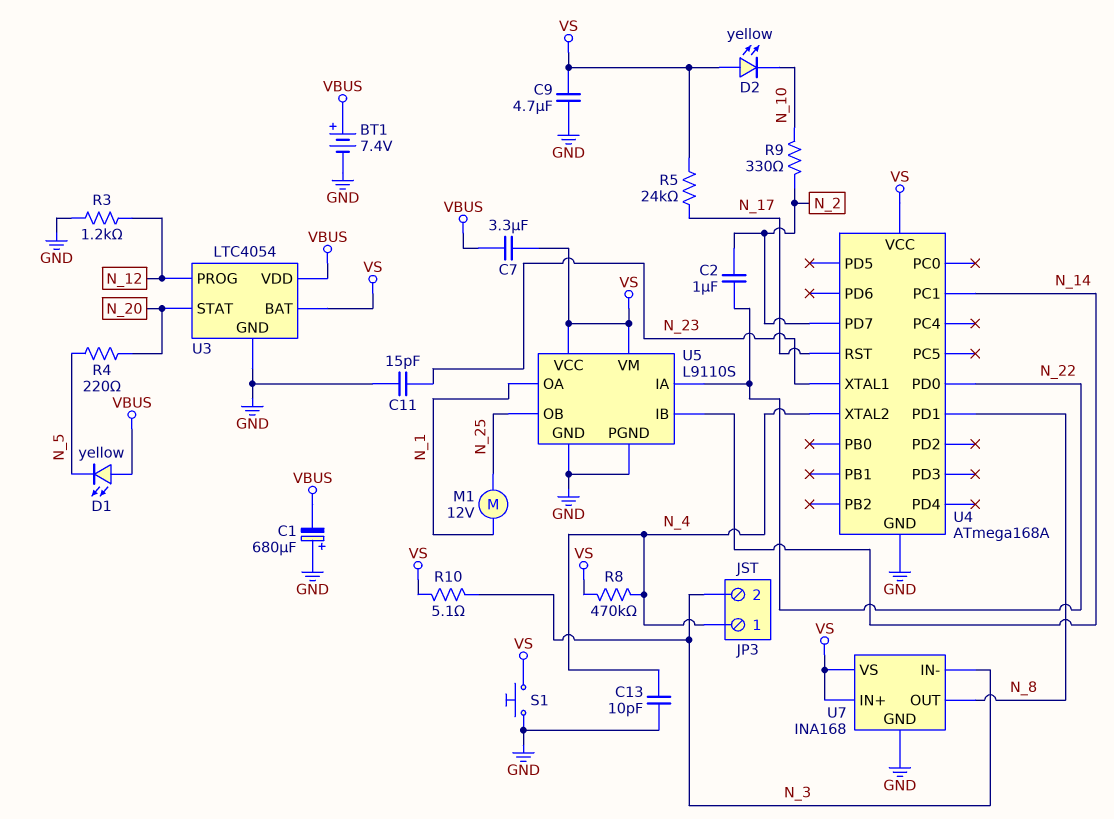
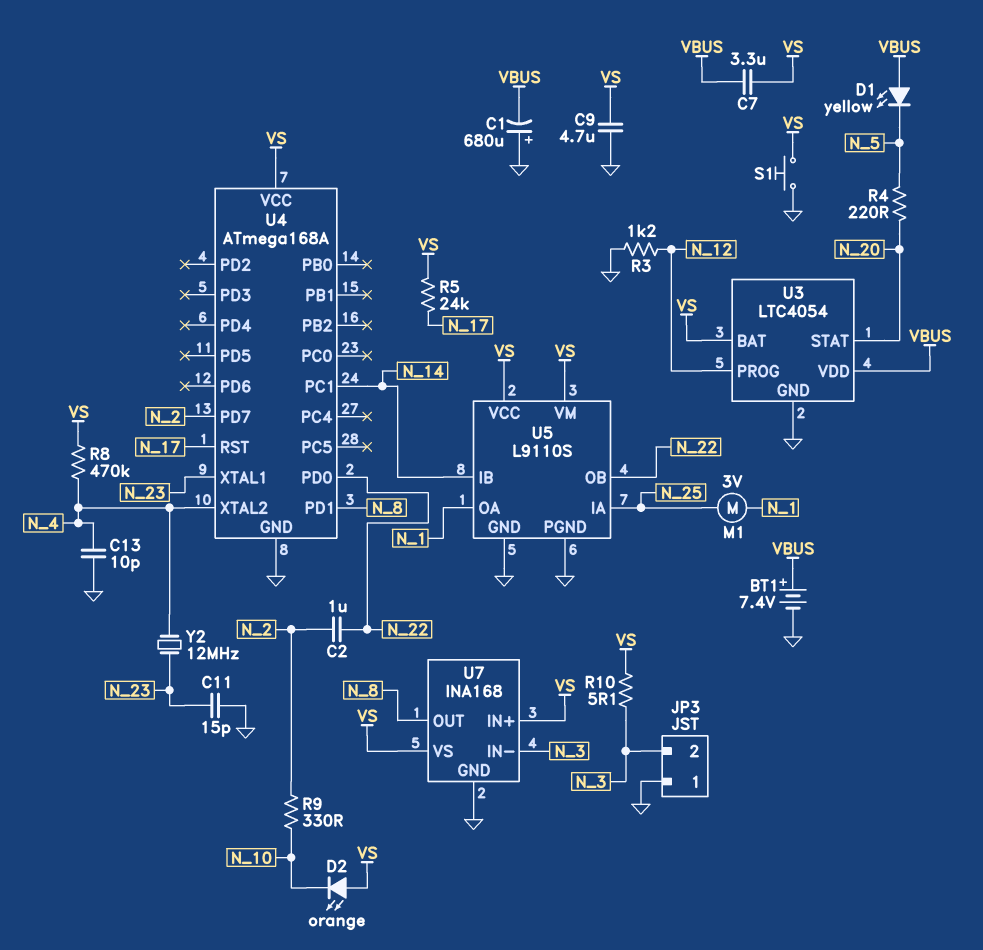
D2: LED yellow (A VS, K N_10) -> LED orange (A VS, K N_10)
JP3 pin 1: N_4 -> GND
M1: motor 12V (N_1, N_25) -> motor 3V (N_1, N_25)
U5 pin IA: N_22 -> N_25
U5 pin OB: N_25 -> N_22
Y2: none -> 12MHz (N_4, N_23)

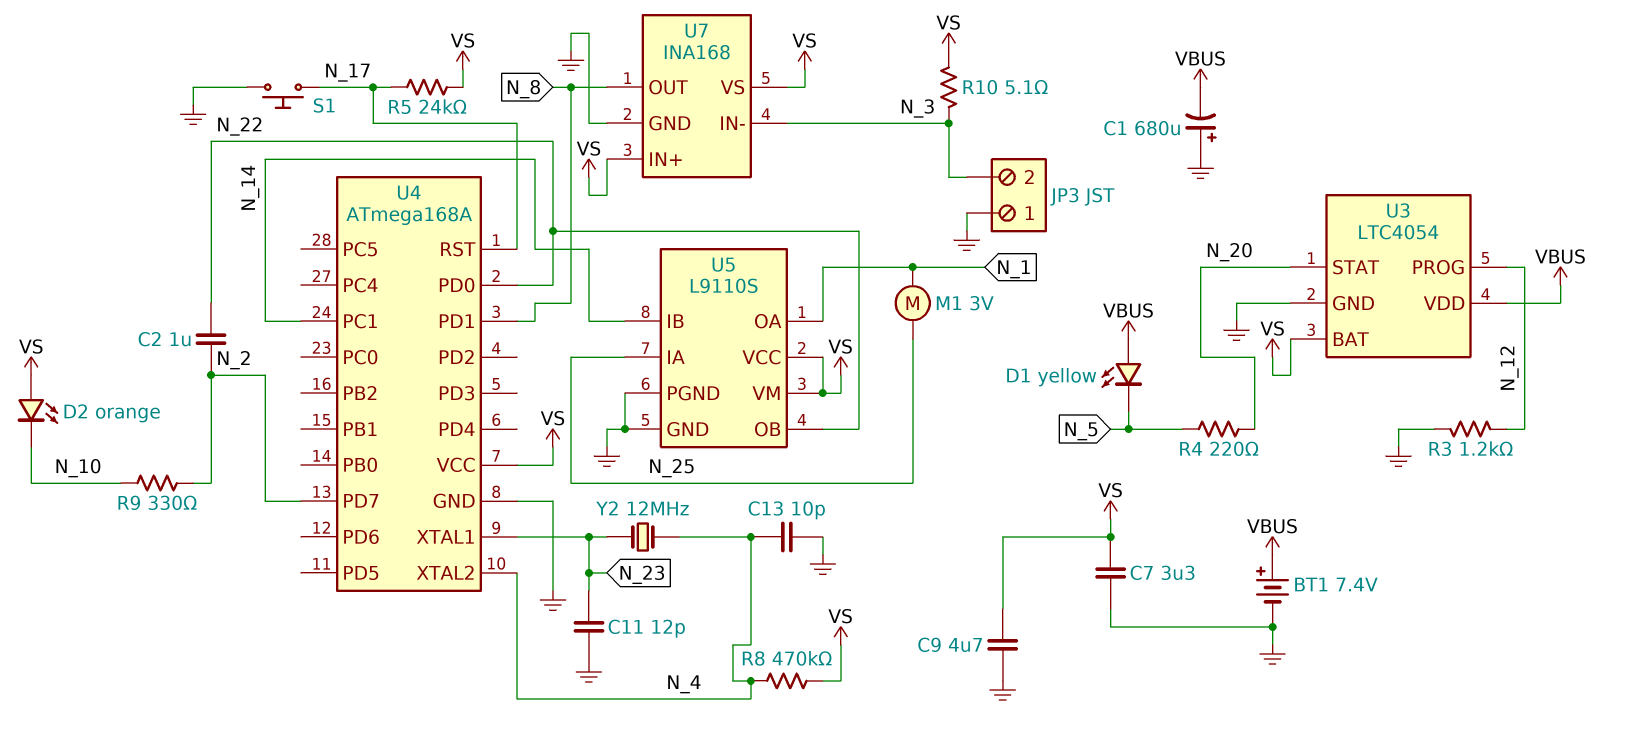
C7: 3.3uF (VBUS, VS) -> 3.3uF (GND, VS)
C11: 15pF (GND, N_23) -> 12pF (GND, N_23)
S1: button (GND, VS) -> button (GND, N_17)

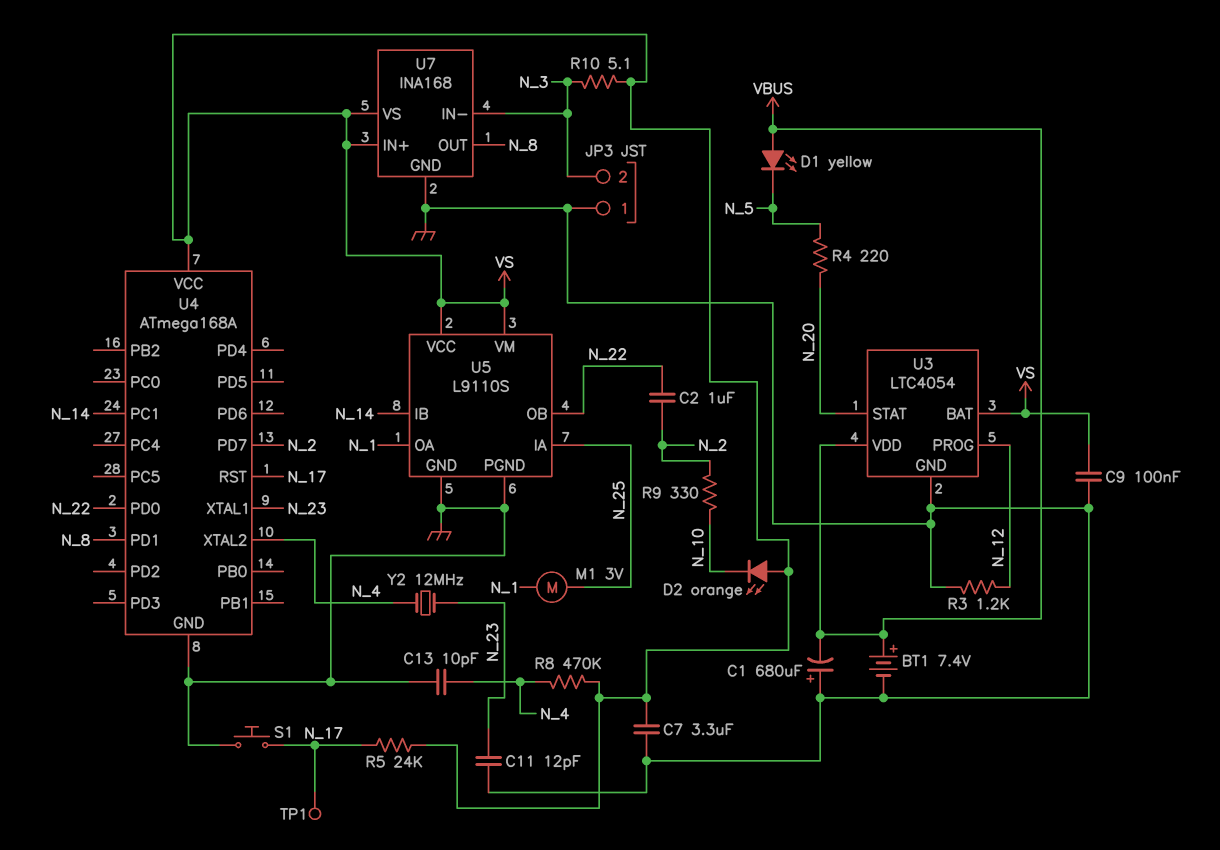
C9: 4.7uF (GND, VS) -> 100nF (GND, VS)
TP1: none -> test point (N_17)

